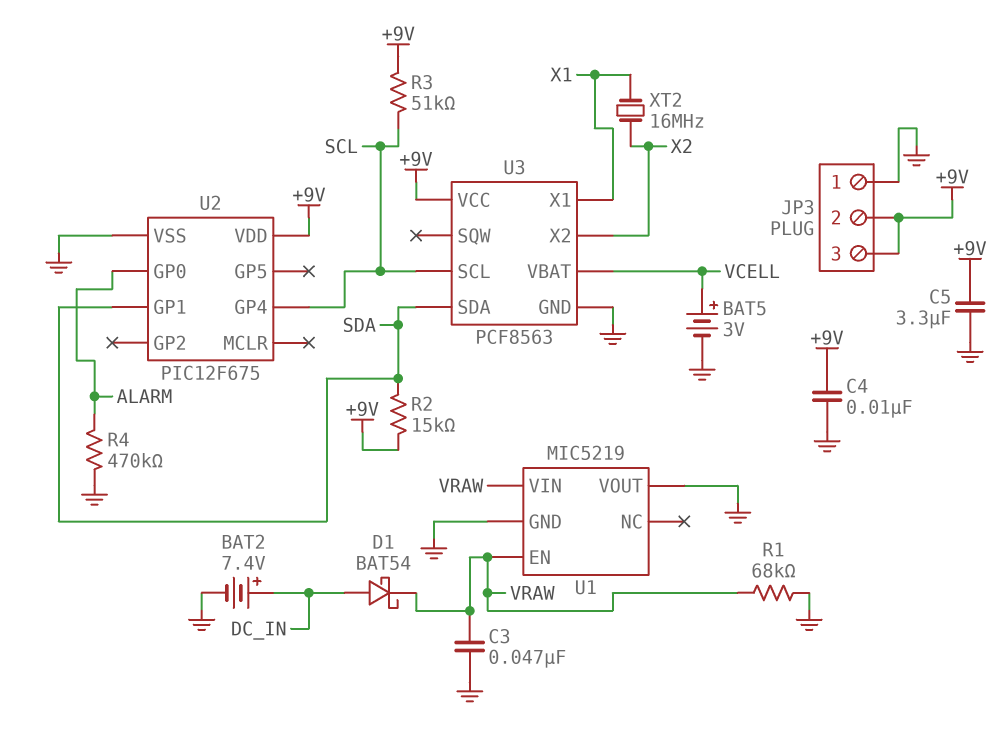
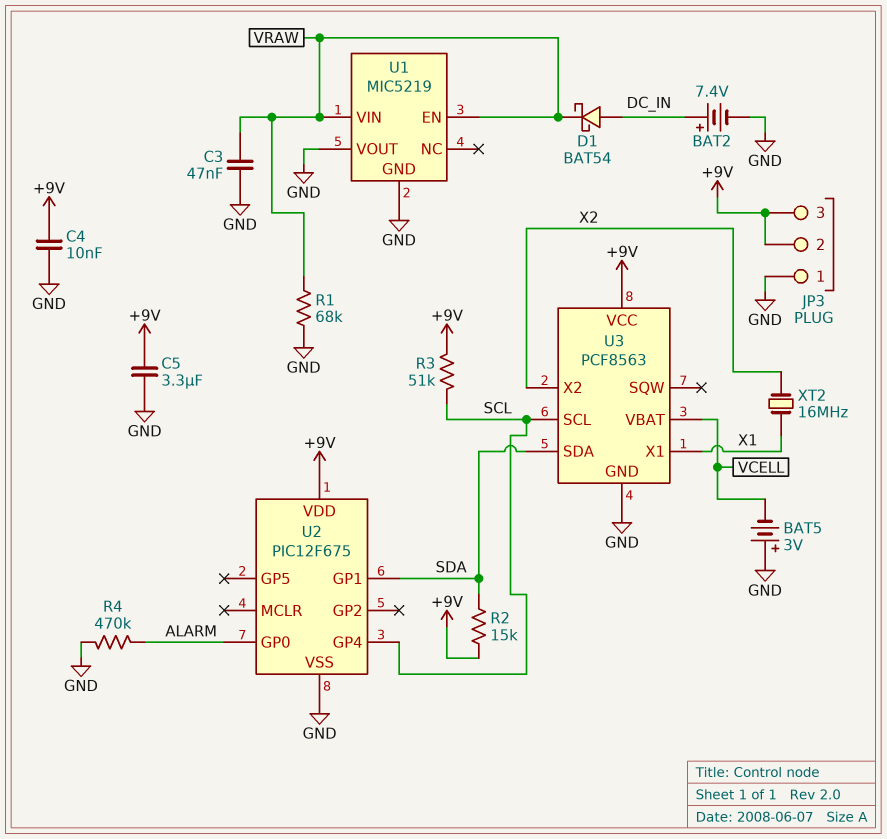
BAT5: 3V (plus VCELL, minus GND) -> 3V (plus GND, minus VCELL)

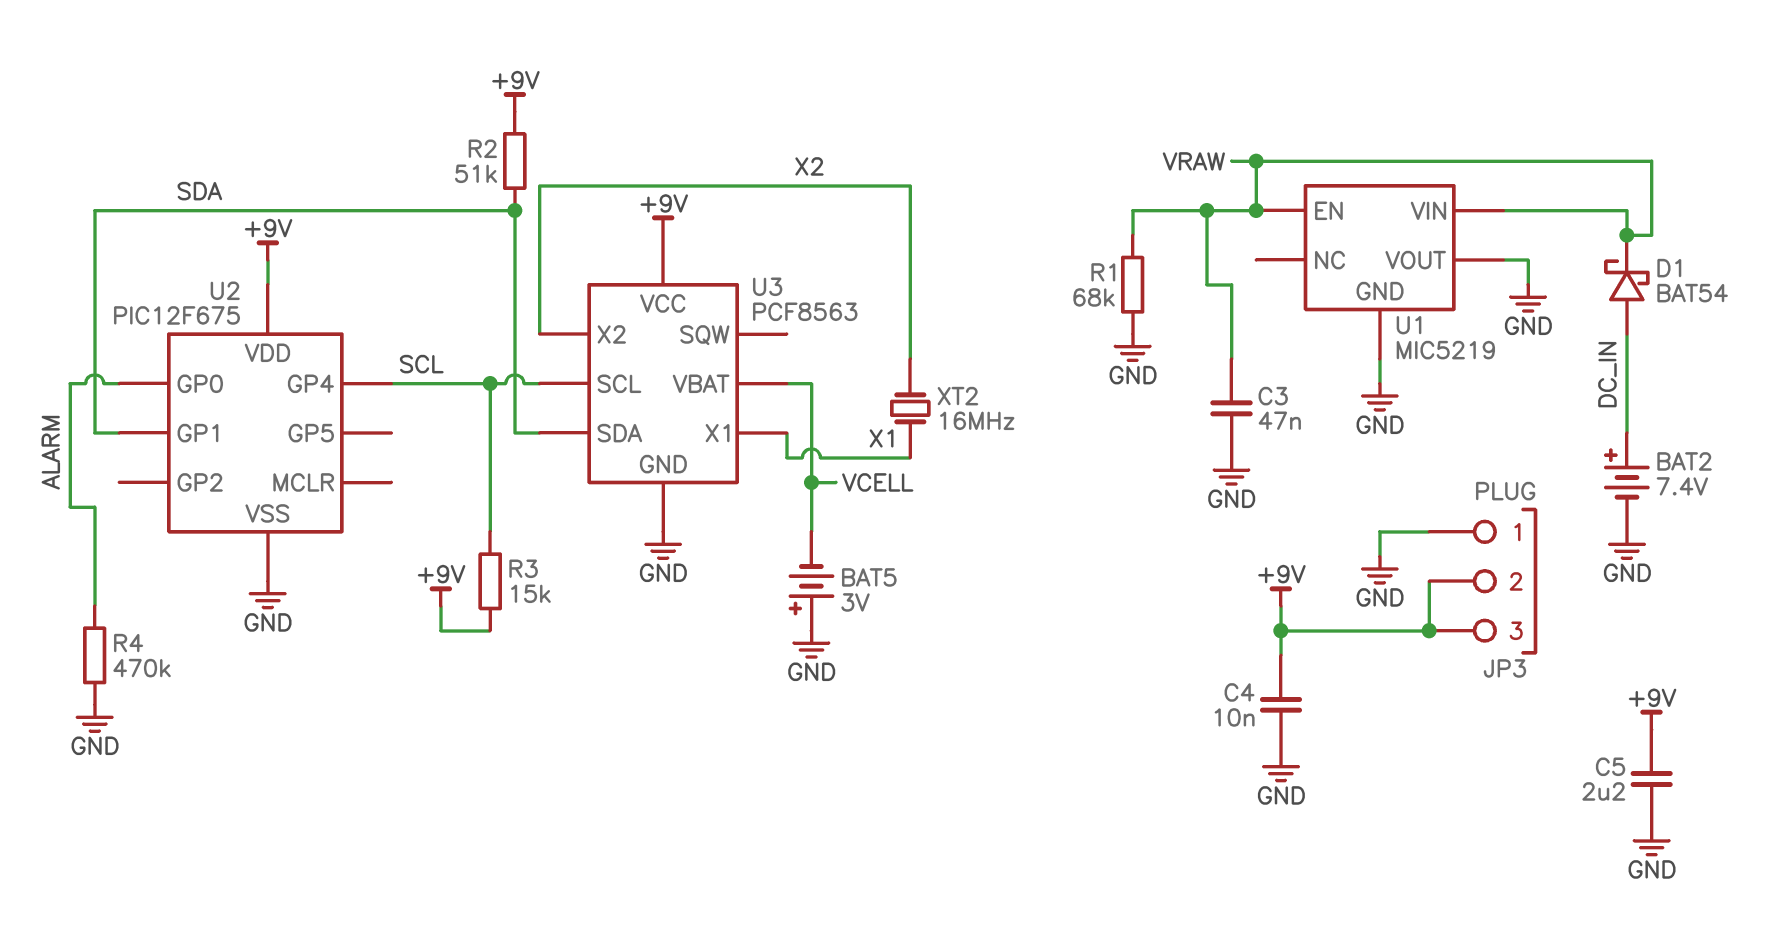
C5: 3.3uF (+9V, GND) -> 2.2uF (+9V, GND)
R2: 15k (+9V, SDA) -> 51k (+9V, SDA)
R3: 51k (+9V, SCL) -> 15k (+9V, SCL)

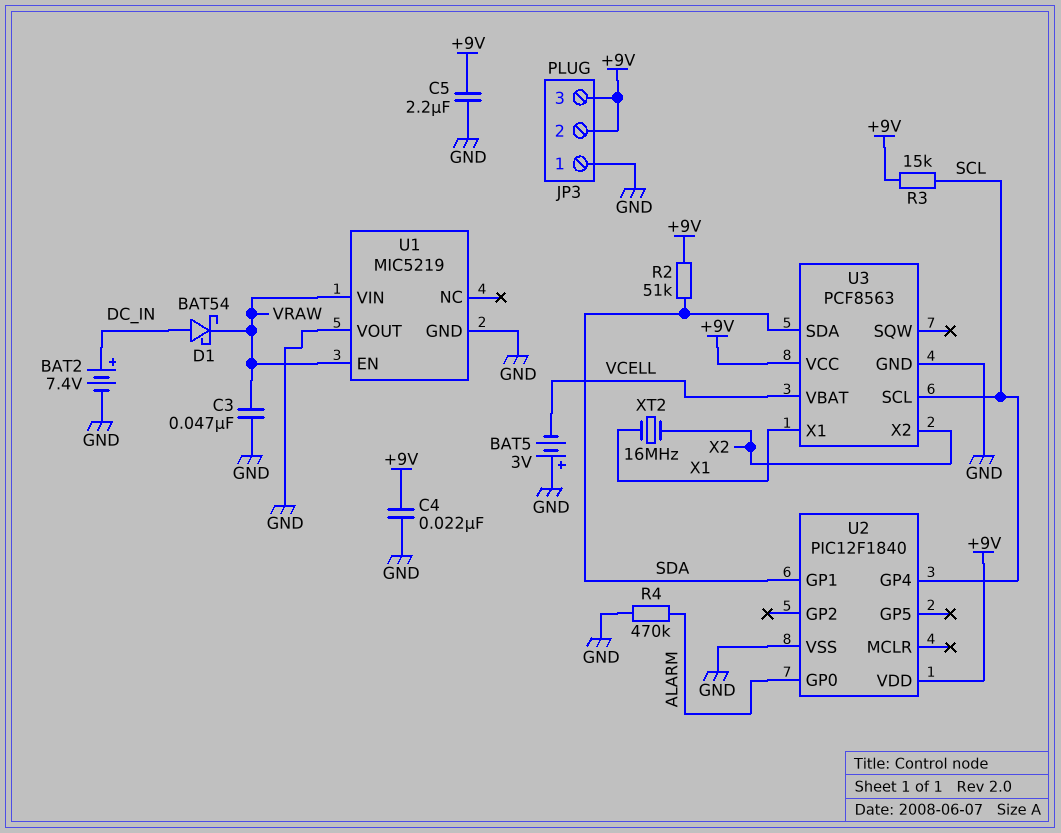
C4: 10nF (+9V, GND) -> 22nF (+9V, GND)
R1: 68k (GND, VRAW) -> none
U2: PIC12F675 -> PIC12F1840

